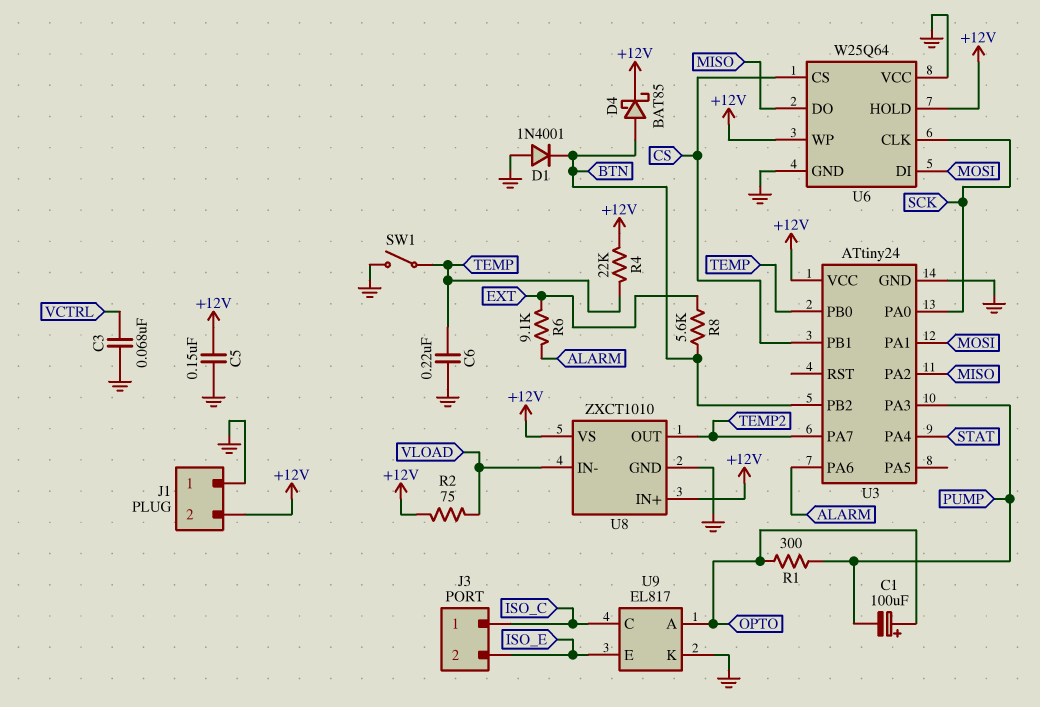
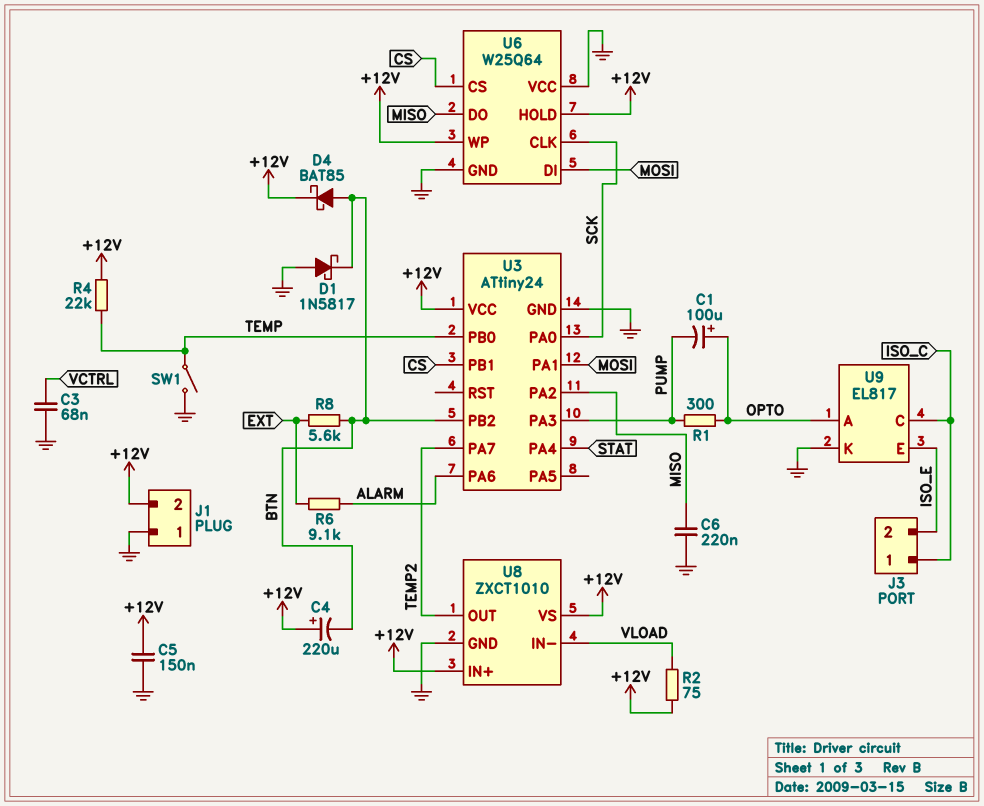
C4: none -> 220uF (plus +12V, minus BTN)
C6: 220nF (GND, TEMP) -> 220nF (GND, MISO)
D1: diode 1N4001 (A GND, K BTN) -> schottky 1N5817 (A GND, K BTN)

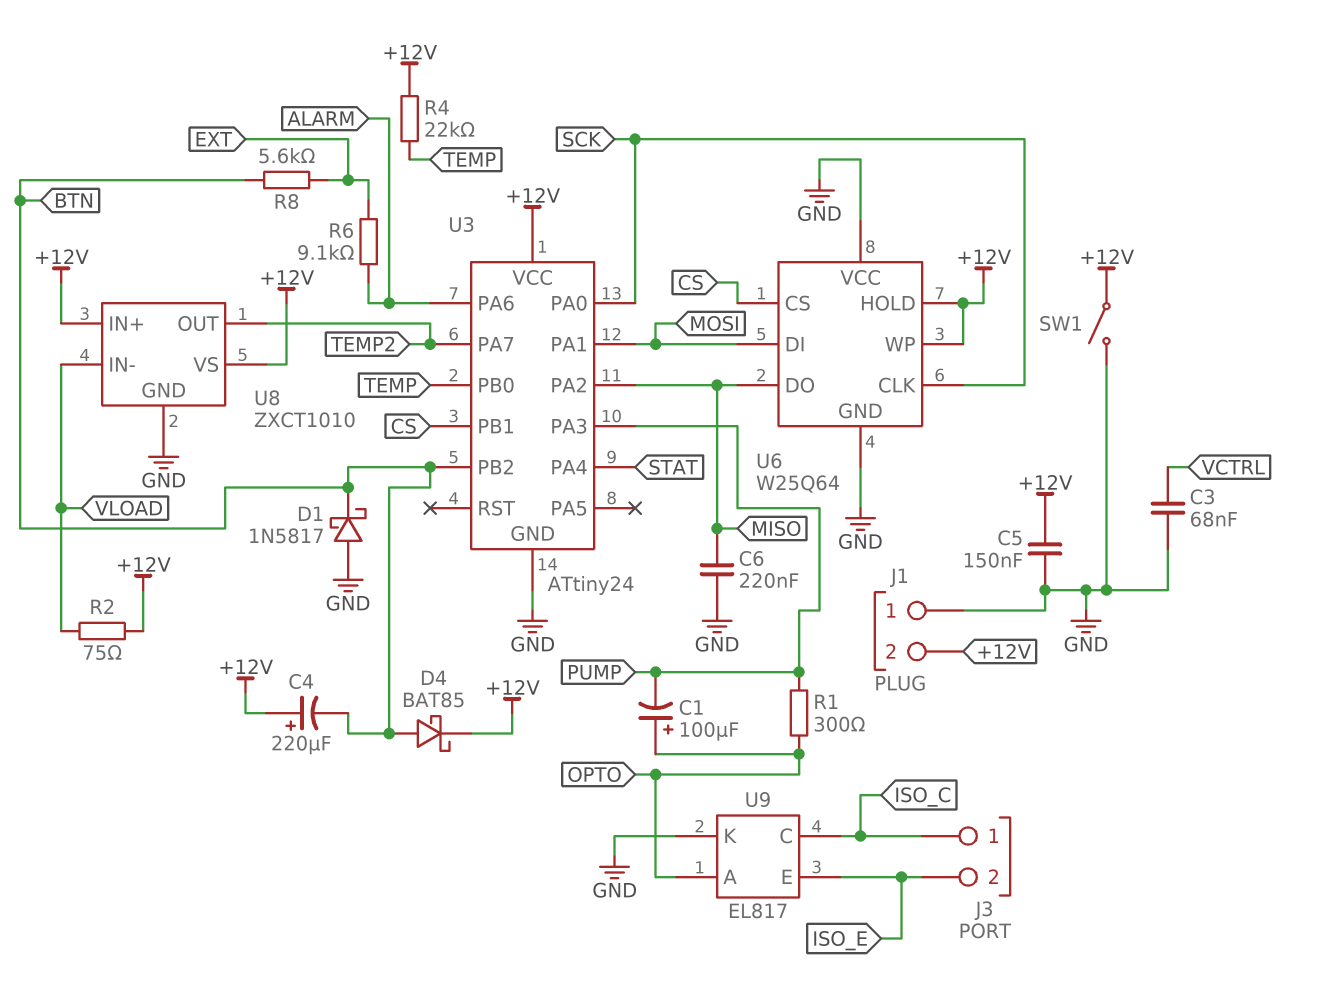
SW1: switch (GND, TEMP) -> switch (+12V, GND)

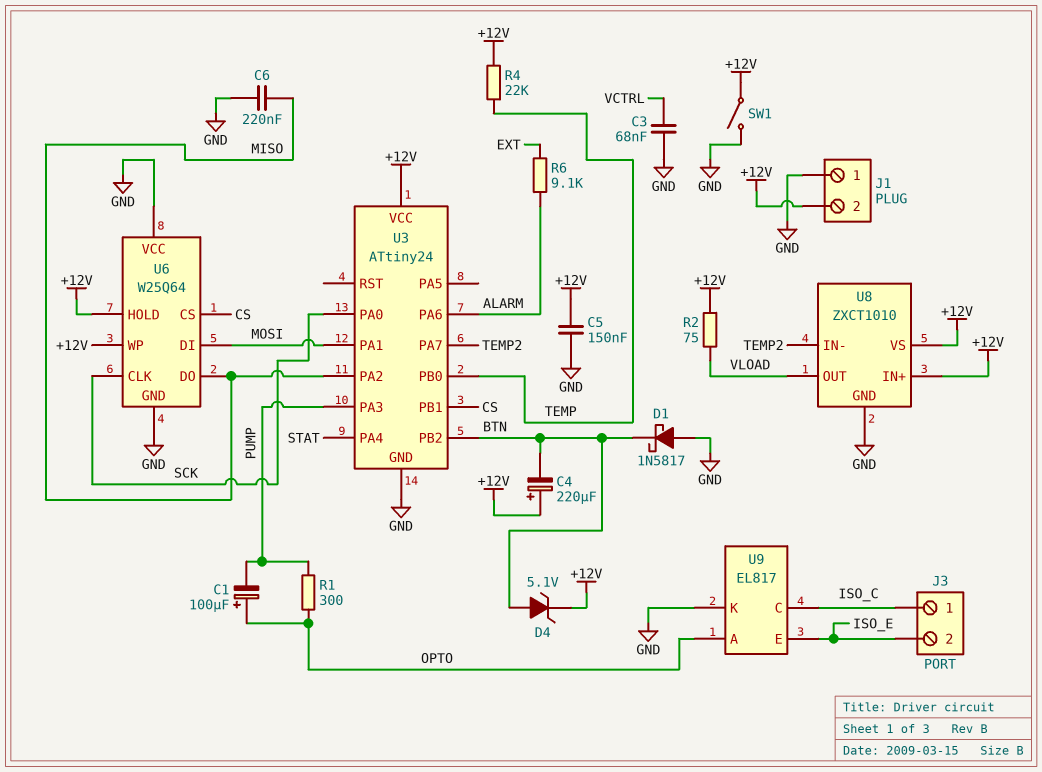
D4: schottky BAT85 (A BTN, K +12V) -> zener 5.1V (A BTN, K +12V)
R8: 5.6k (BTN, EXT) -> none
U8 pin IN-: VLOAD -> TEMP2
U8 pin OUT: TEMP2 -> VLOAD

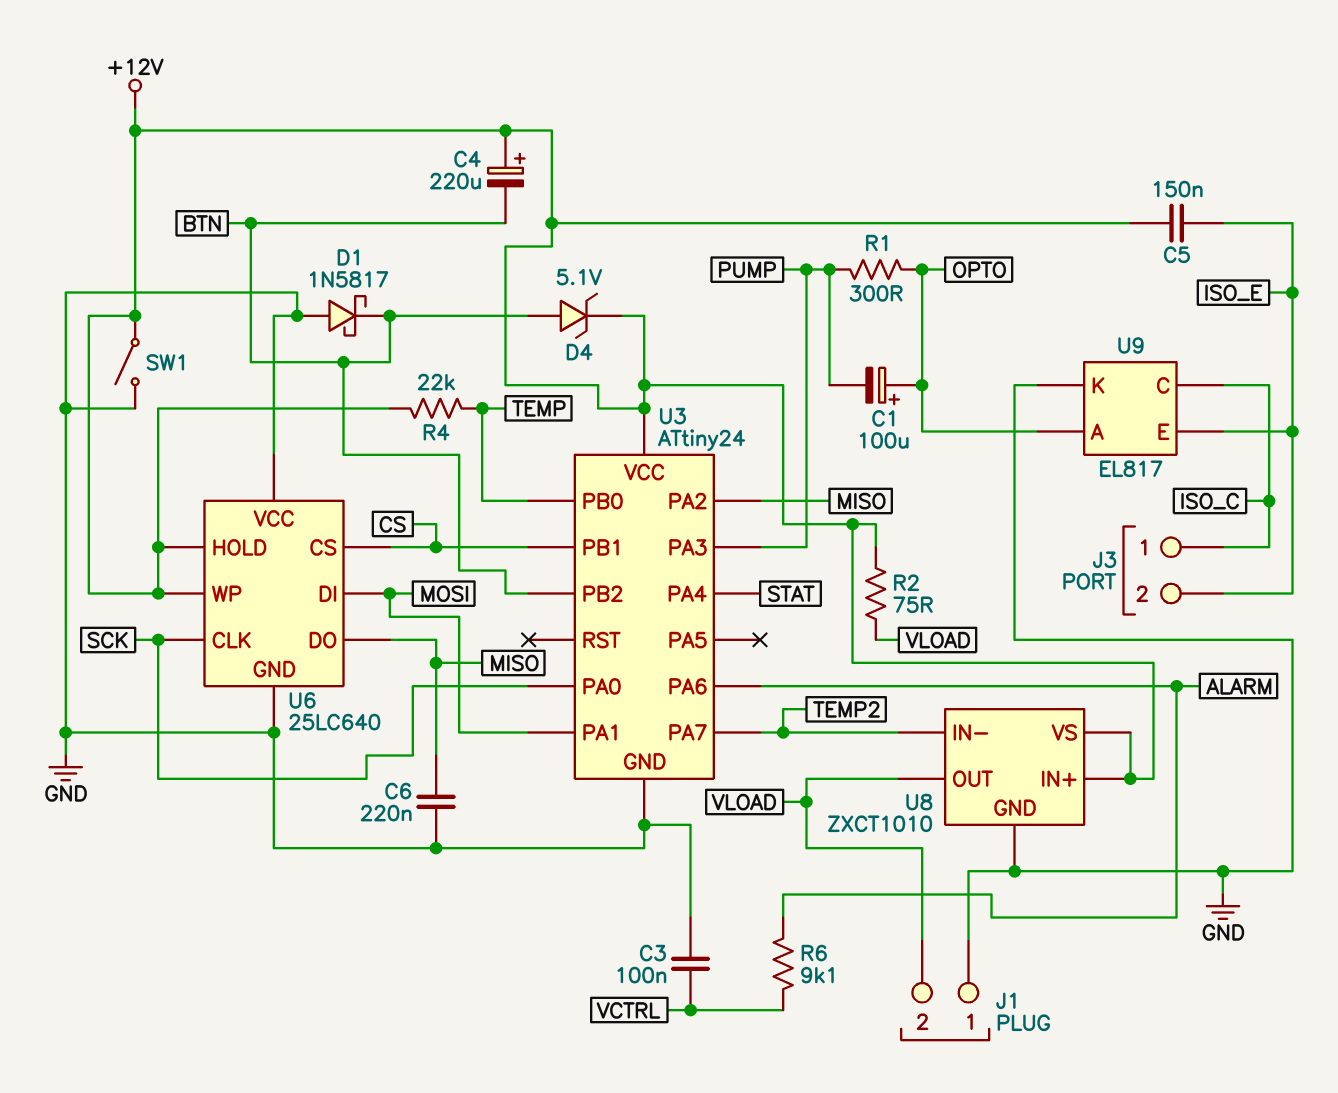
C3: 68nF (GND, VCTRL) -> 100nF (GND, VCTRL)
C5: 150nF (+12V, GND) -> 150nF (+12V, ISO_E)
J1 pin 2: +12V -> VLOAD
R6: 9.1k (ALARM, EXT) -> 9.1k (ALARM, VCTRL)
U6: W25Q64 -> 25LC640

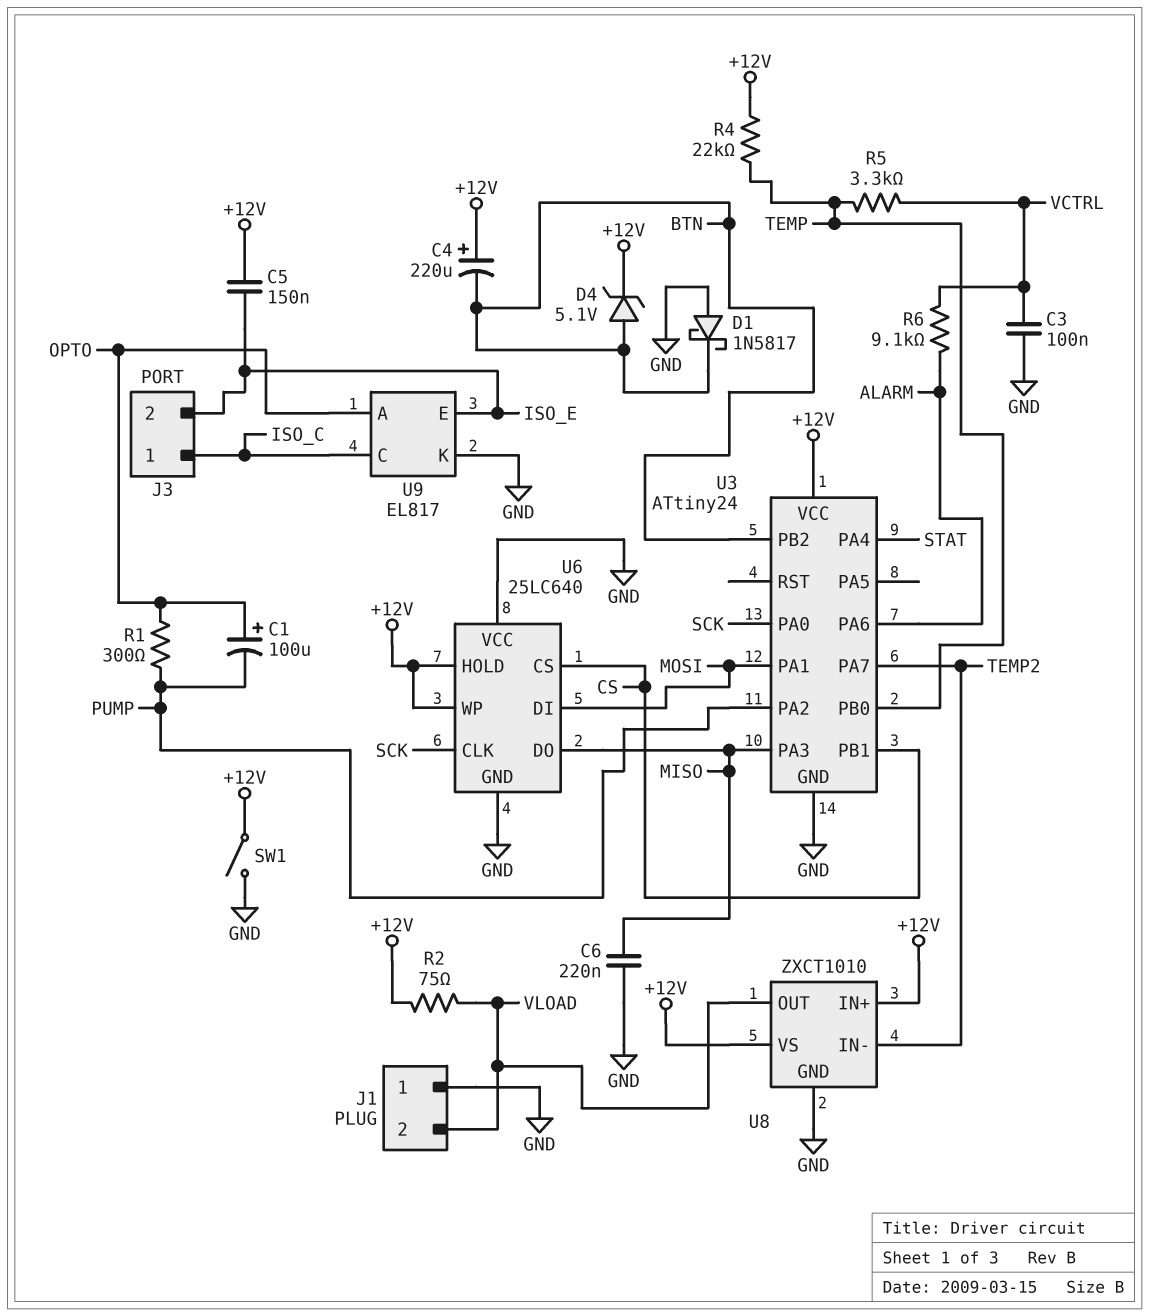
R5: none -> 3.3k (TEMP, VCTRL)
U3 pin PA2: MISO -> PUMP
U3 pin PA3: PUMP -> MISO

